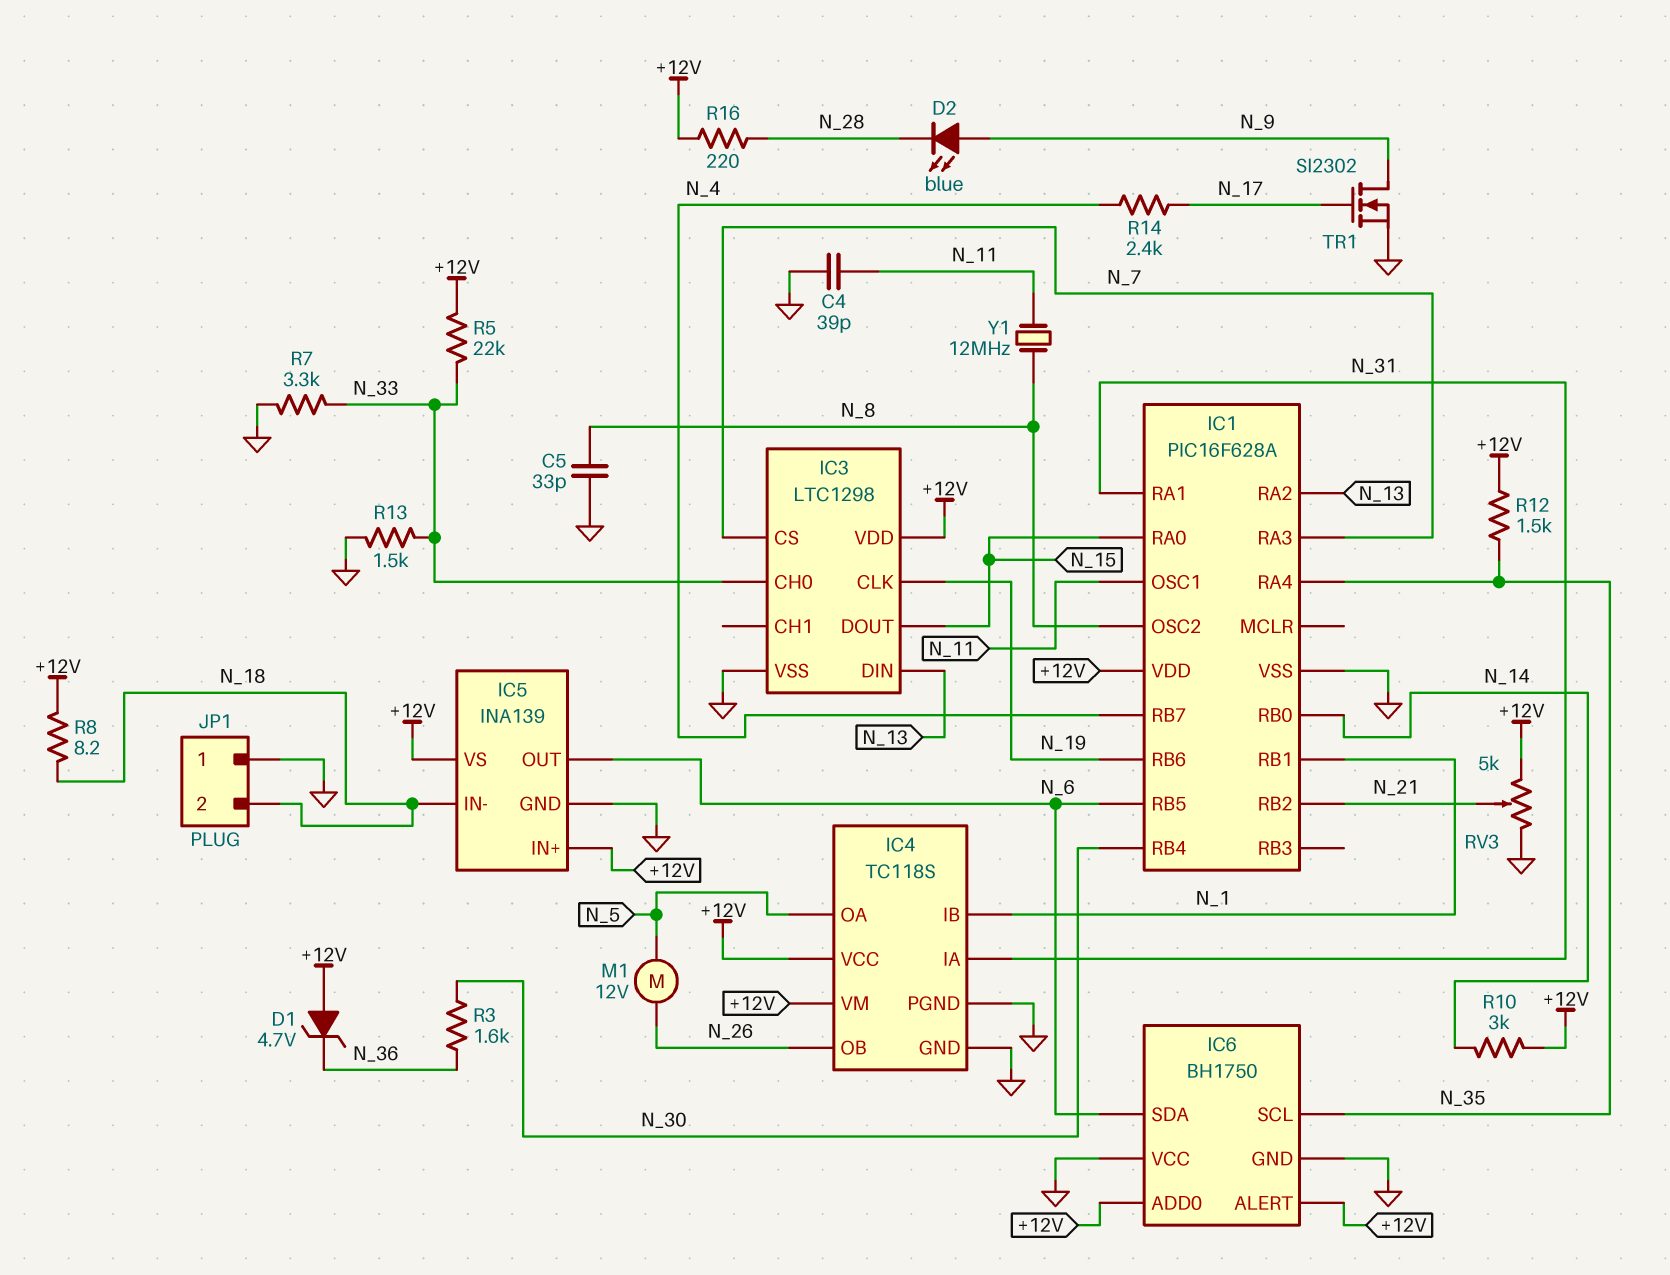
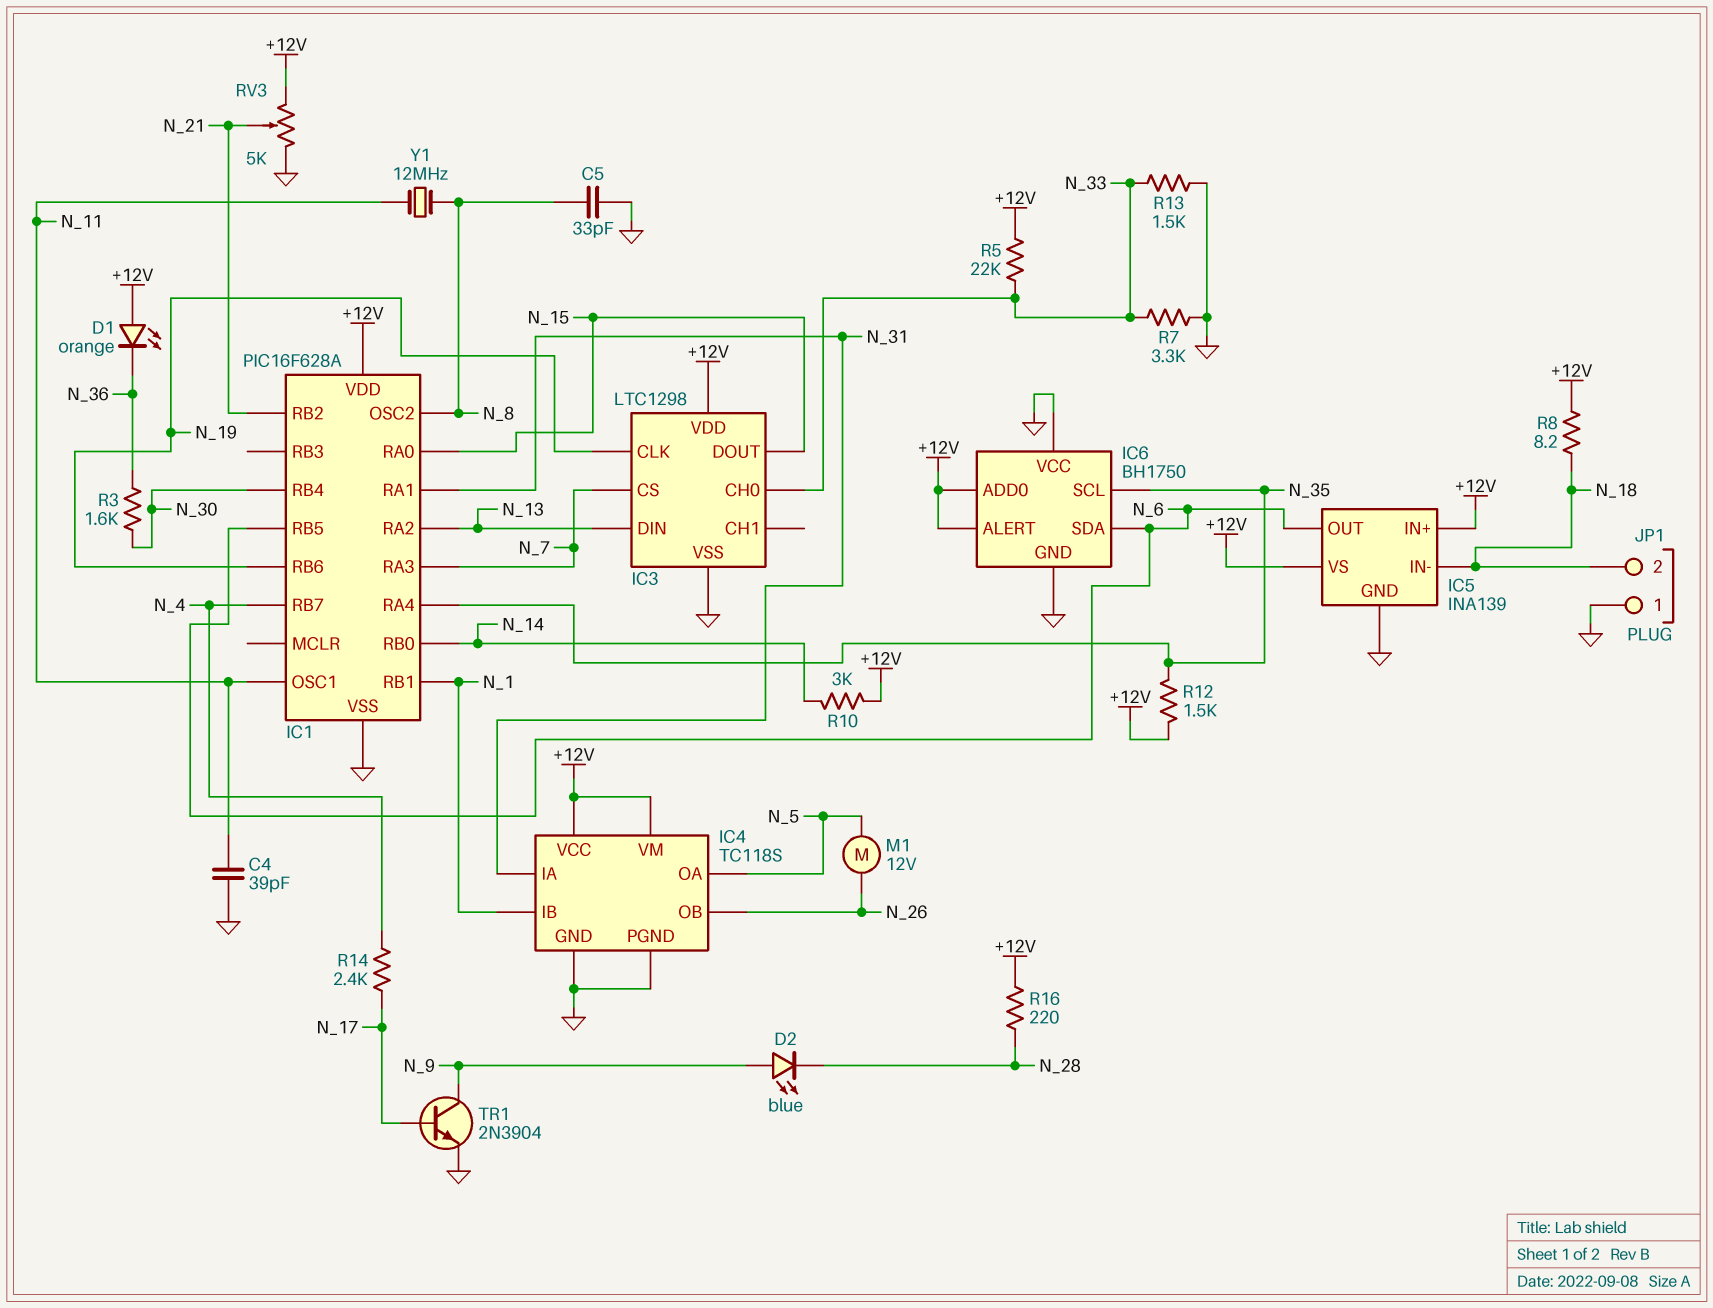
D1: zener 4.7V (A +12V, K N_36) -> LED orange (A +12V, K N_36)
TR1: NMOS SI2302 (G N_17, D N_9, S GND) -> NPN 2N3904 (B N_17, C N_9, E GND)

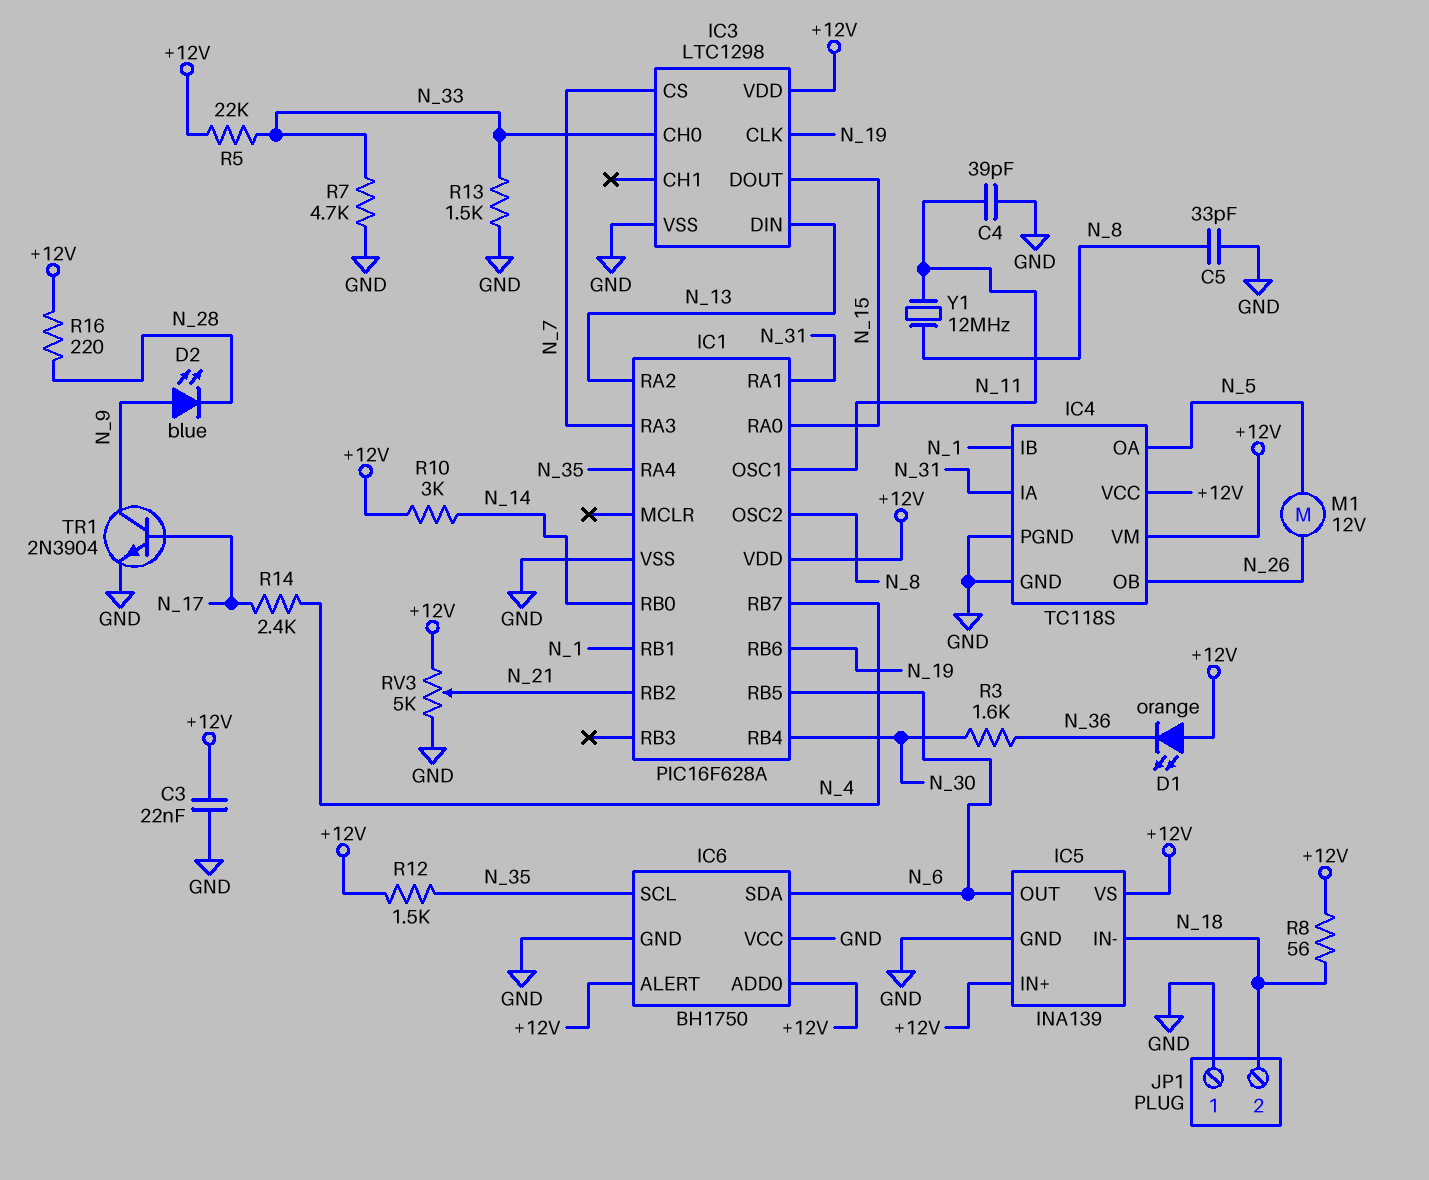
C3: none -> 22nF (+12V, GND)
R7: 3.3k (GND, N_33) -> 4.7k (GND, N_33)
R8: 8.2 (+12V, N_18) -> 56 (+12V, N_18)

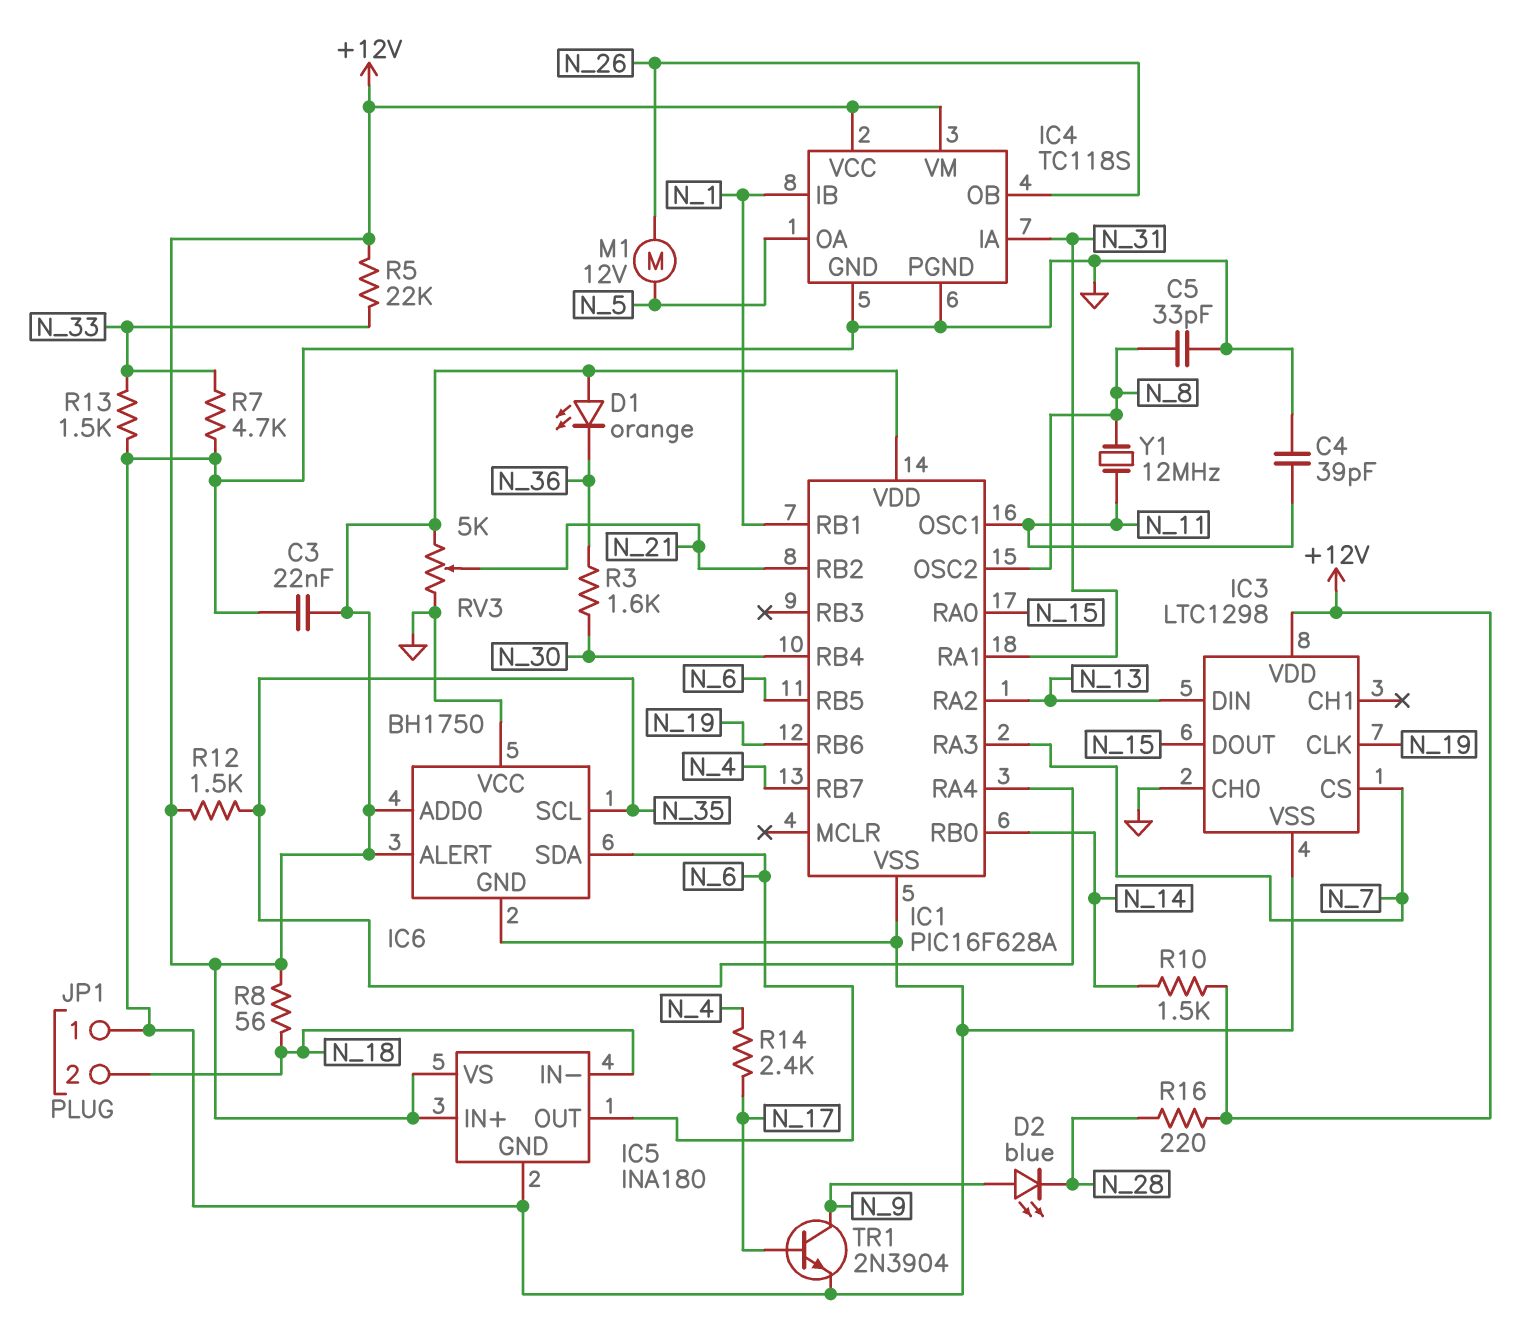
IC3 pin CH0: N_33 -> GND
IC5: INA139 -> INA180
R10: 3k (+12V, N_14) -> 1.5k (+12V, N_14)

